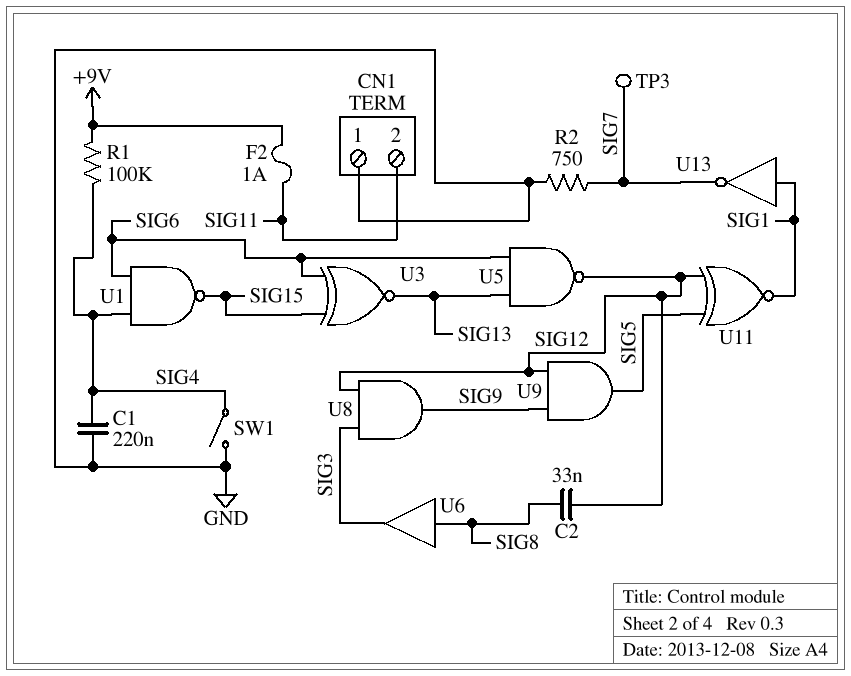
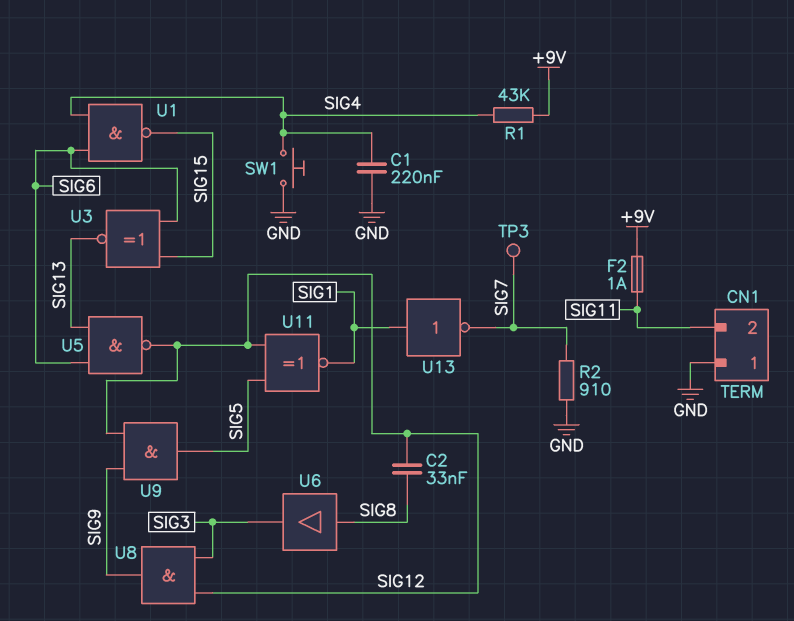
R1: 100k (+9V, SIG4) -> 43k (+9V, SIG4)
R2: 750 (GND, SIG7) -> 910 (GND, SIG7)
SW1: switch (GND, SIG4) -> button (GND, SIG4)

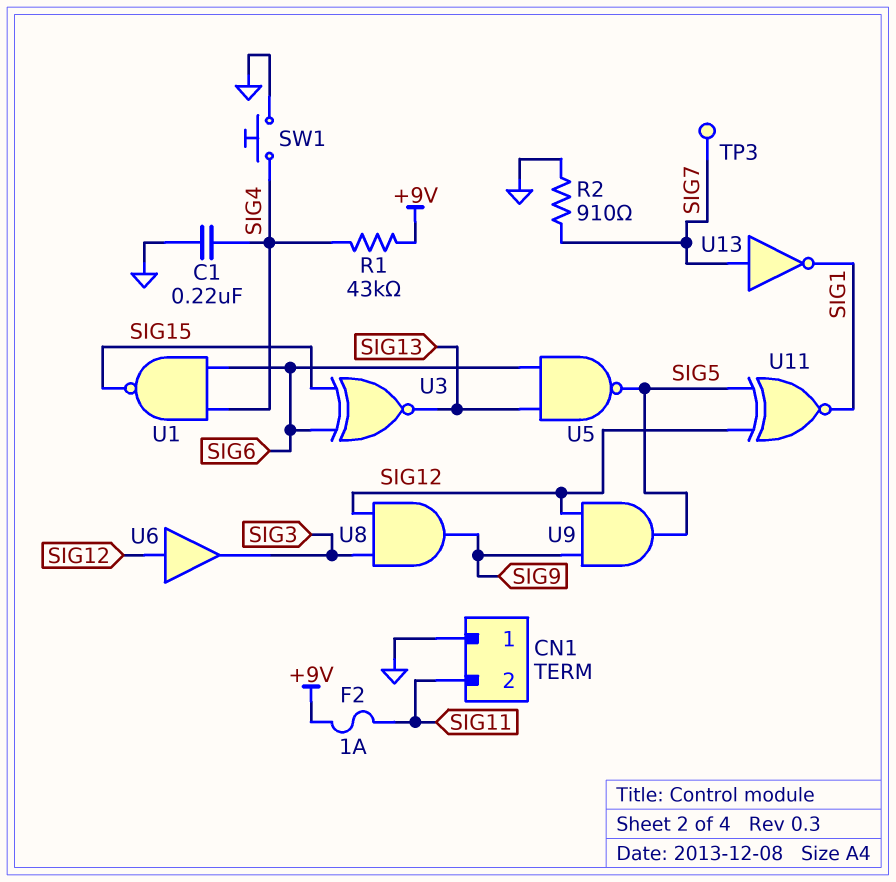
C2: 33nF (SIG8, SIG12) -> none
U5: NAND (in SIG6, in SIG13, out SIG12) -> NAND (in SIG6, in SIG13, out SIG5)
U6: buffer (in SIG8, out SIG3) -> buffer (in SIG12, out SIG3)
U13: NOT (in SIG1, out SIG7) -> NOT (in SIG7, out SIG1)

